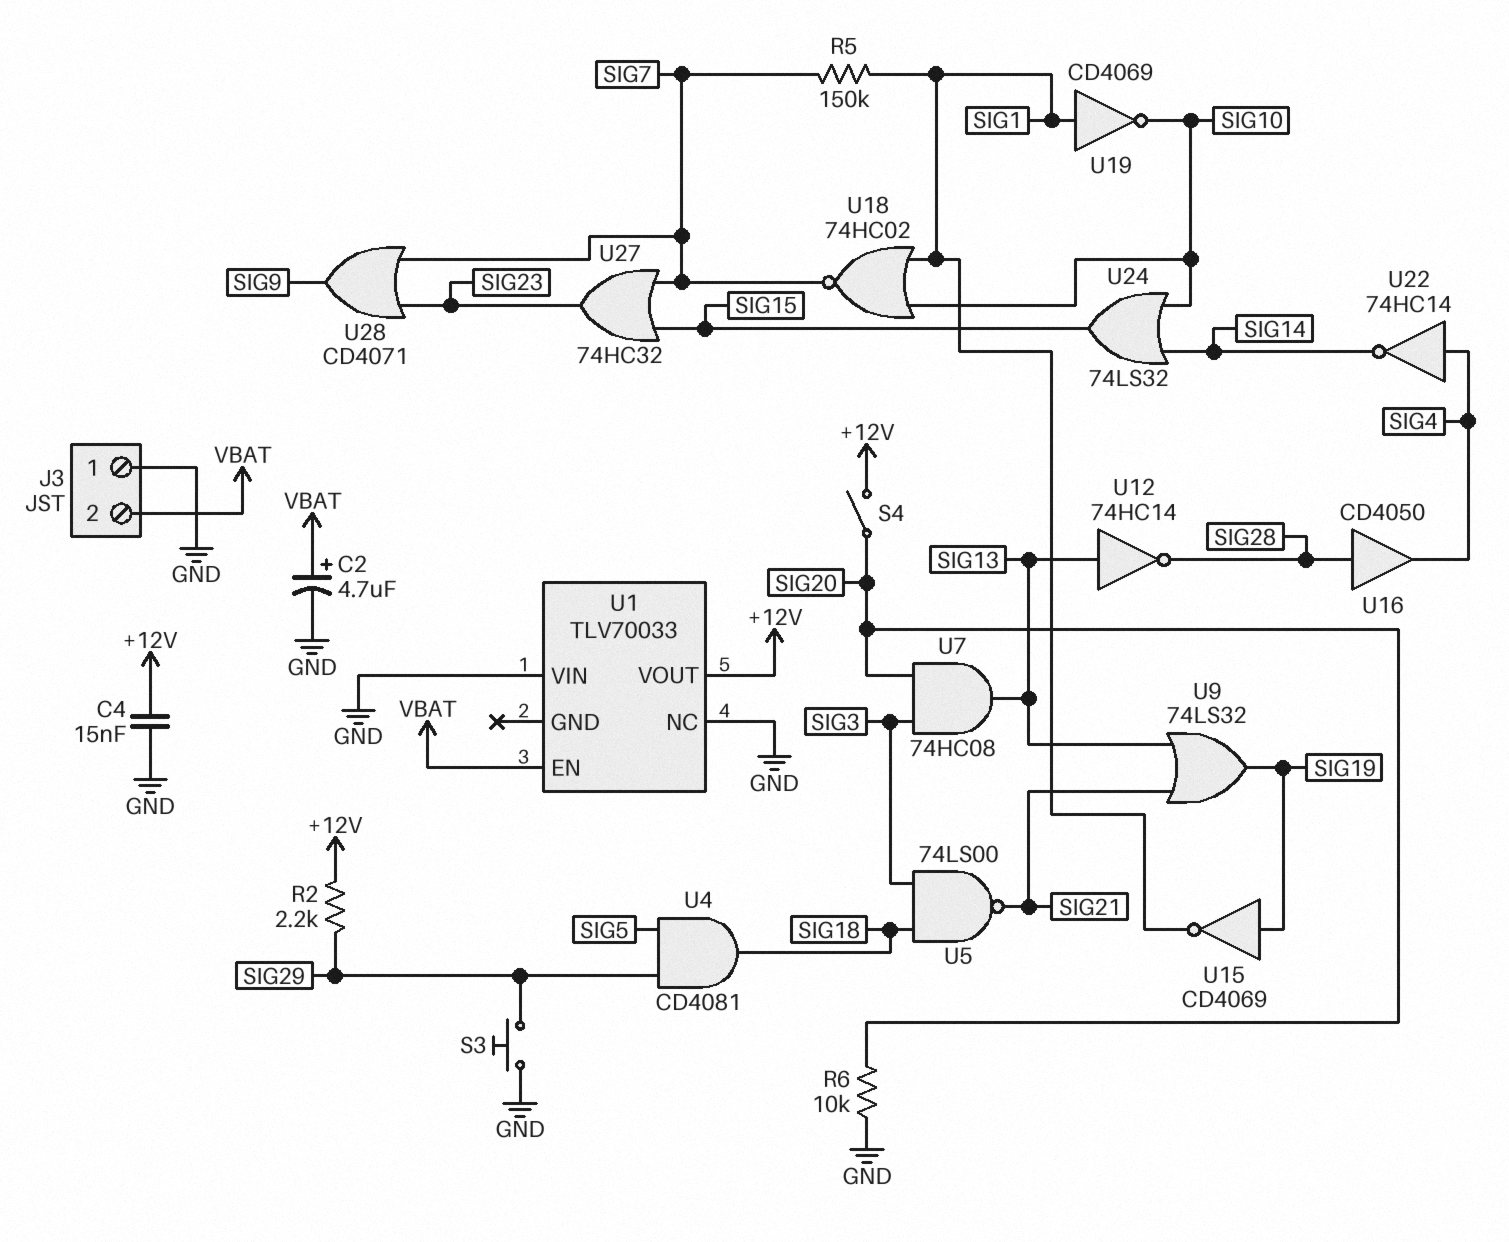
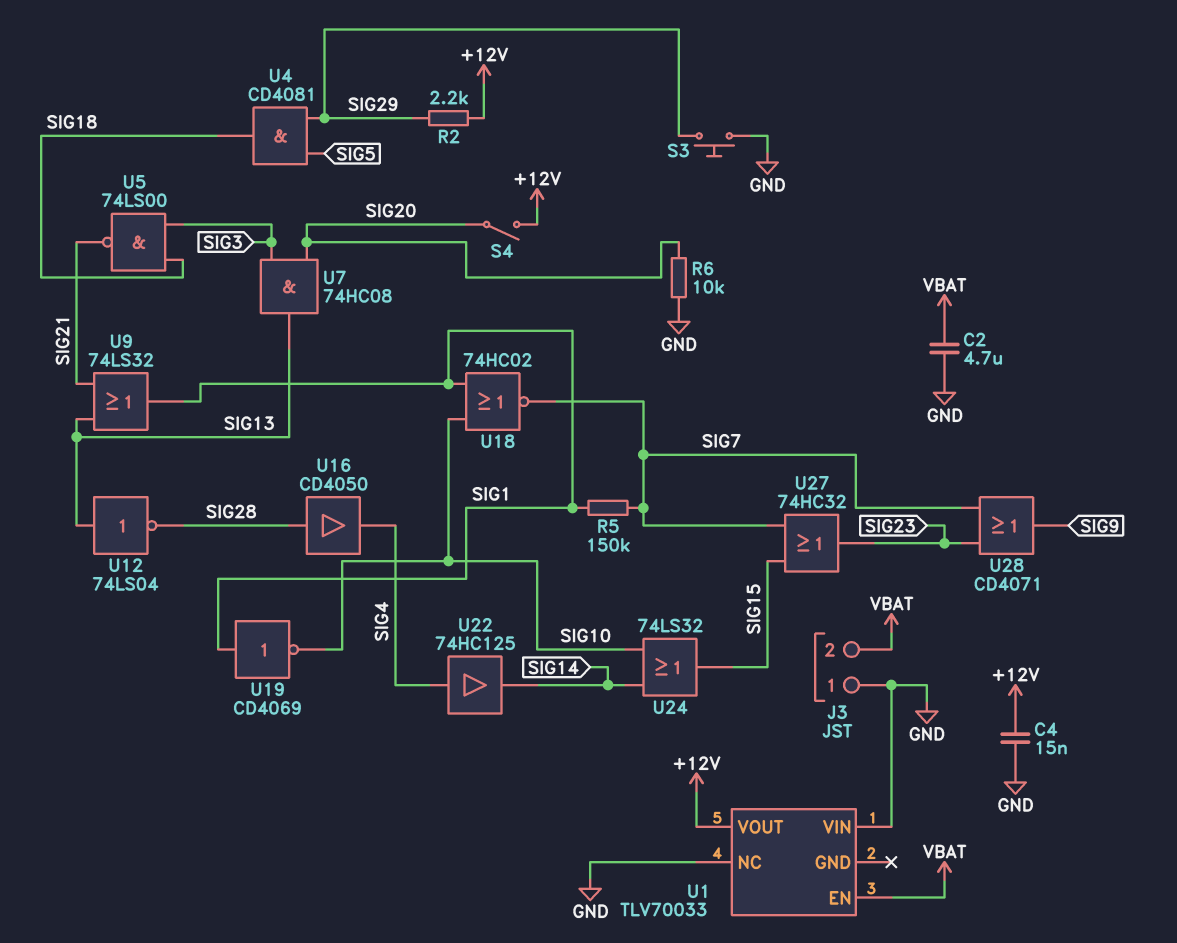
C2: 4.7uF (plus VBAT, minus GND) -> 4.7uF (GND, VBAT)
U9: OR 74LS32 (in SIG13, in SIG21, out SIG19) -> OR 74LS32 (in SIG13, in SIG21, out SIG1)
U12: NOT 74HC14 (in SIG13, out SIG28) -> NOT 74LS04 (in SIG13, out SIG28)
U15: NOT CD4069 (in SIG19, out SIG1) -> none
U22: NOT 74HC14 (in SIG4, out SIG14) -> buffer 74HC125 (in SIG4, out SIG14)

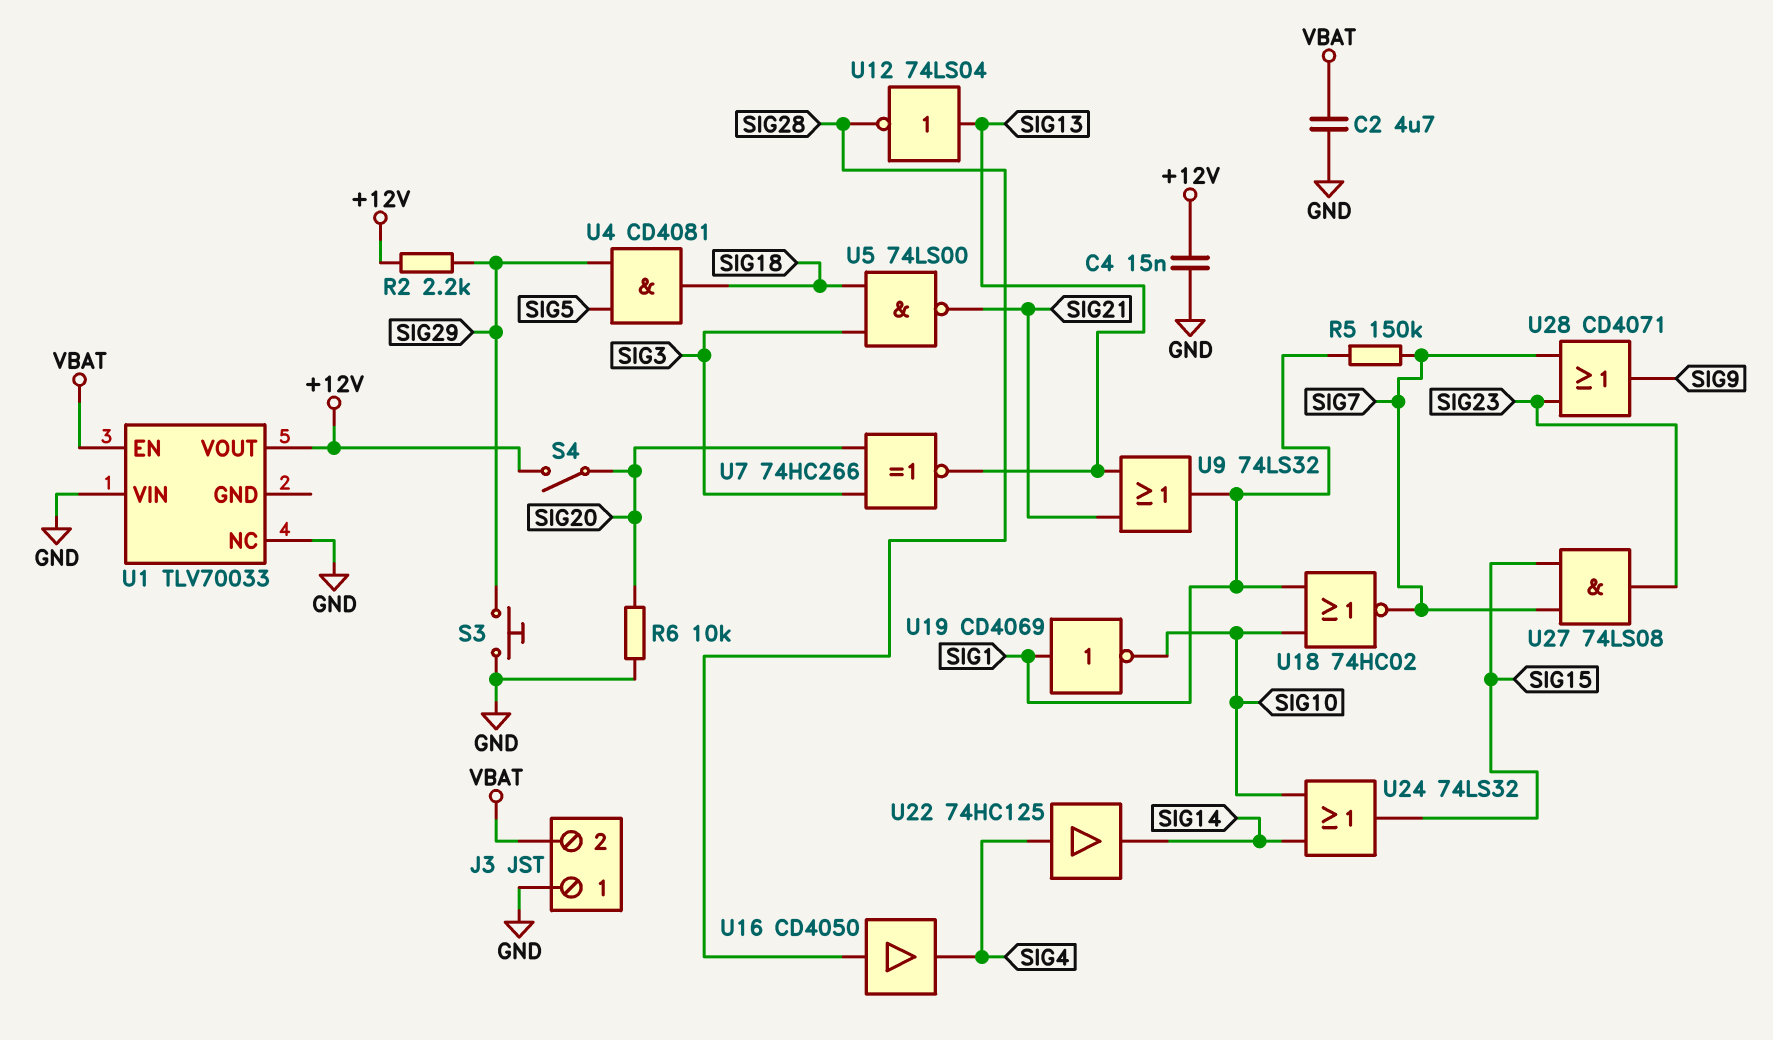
U7: AND 74HC08 (in SIG3, in SIG20, out SIG13) -> XNOR 74HC266 (in SIG3, in SIG20, out SIG13)
U27: OR 74HC32 (in SIG7, in SIG15, out SIG23) -> AND 74LS08 (in SIG7, in SIG15, out SIG23)

